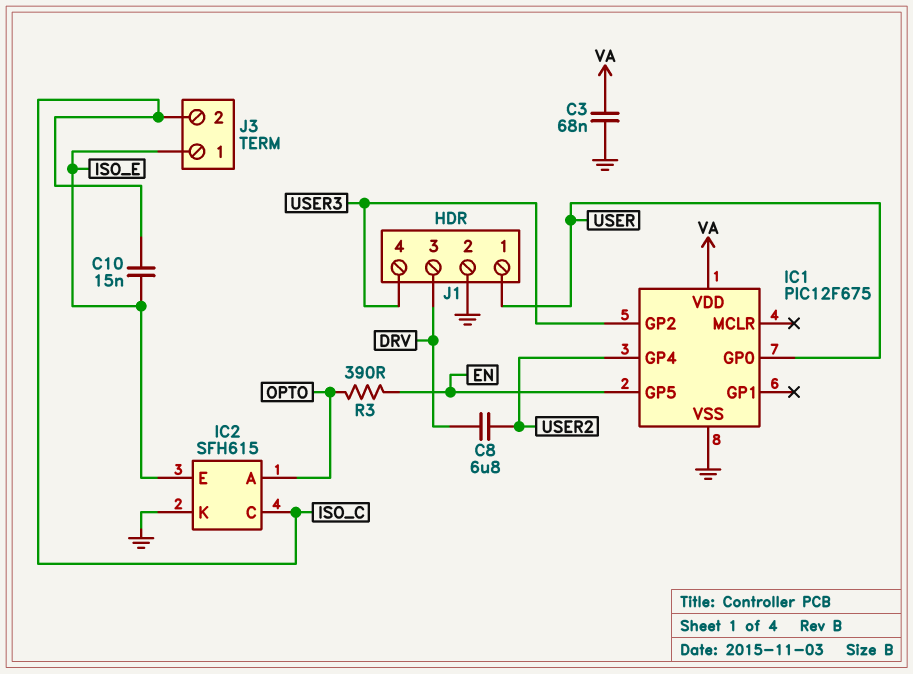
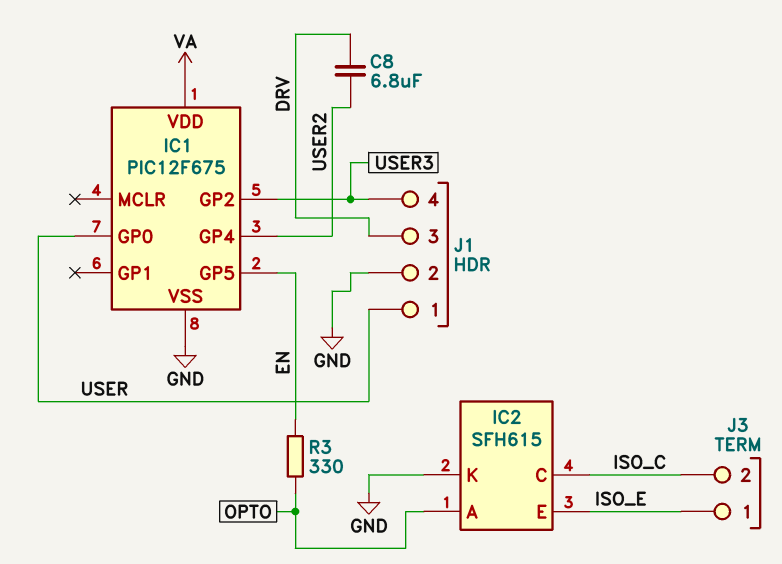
C3: 68nF (GND, VA) -> none
C10: 15nF (ISO_C, ISO_E) -> none
R3: 390 (EN, OPTO) -> 330 (EN, OPTO)

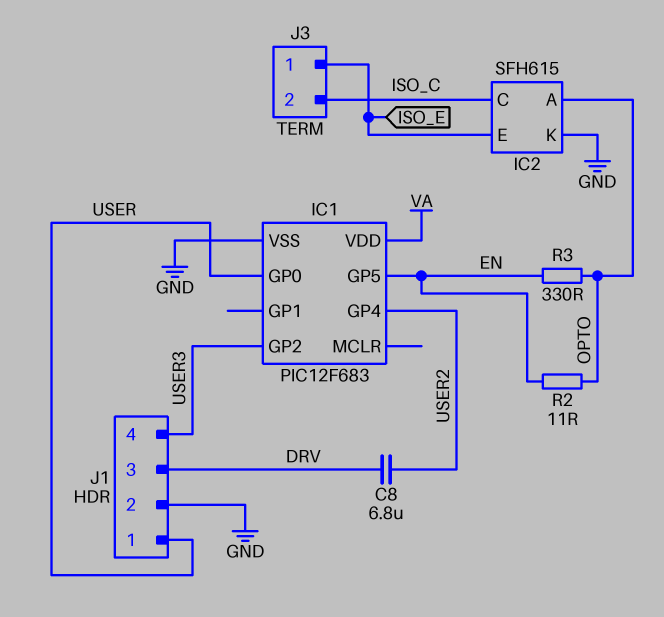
IC1: PIC12F675 -> PIC12F683
R2: none -> 11 (EN, OPTO)

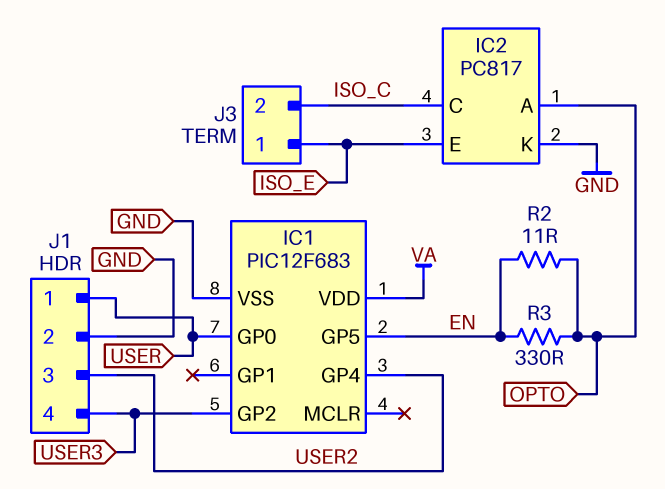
C8: 6.8uF (DRV, USER2) -> none
IC2: SFH615 -> PC817
J1 pin 3: DRV -> USER2

